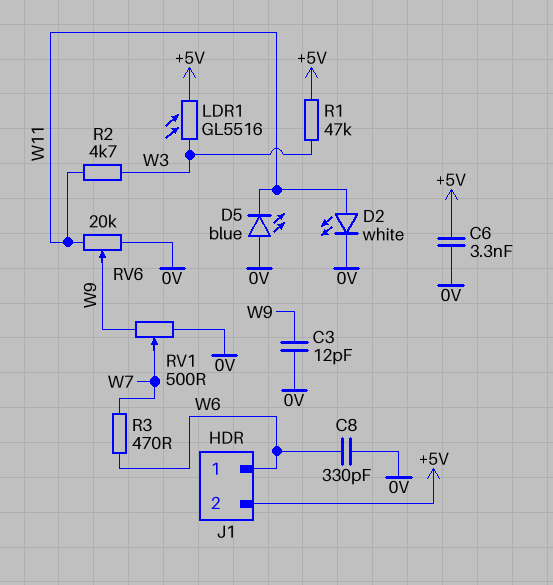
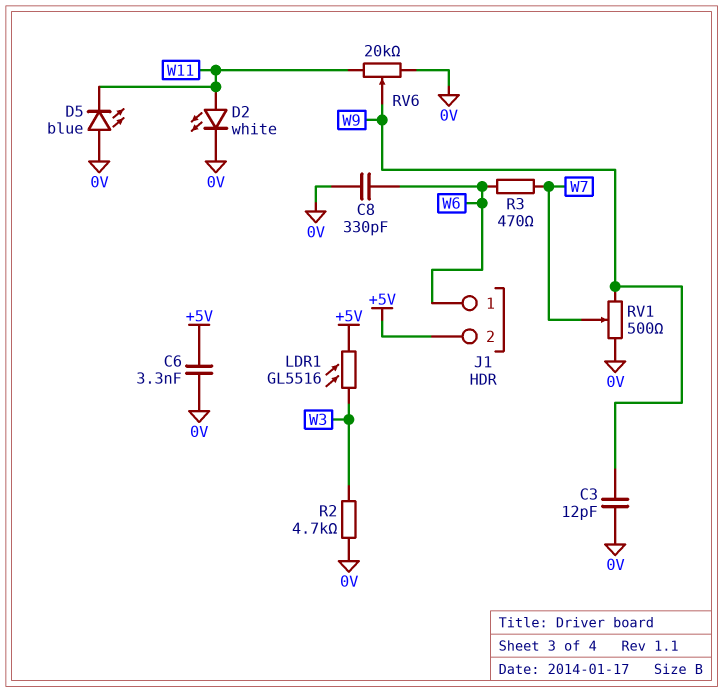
R1: 47k (+5V, W3) -> none
R2: 4.7k (W3, W11) -> 4.7k (0V, W3)

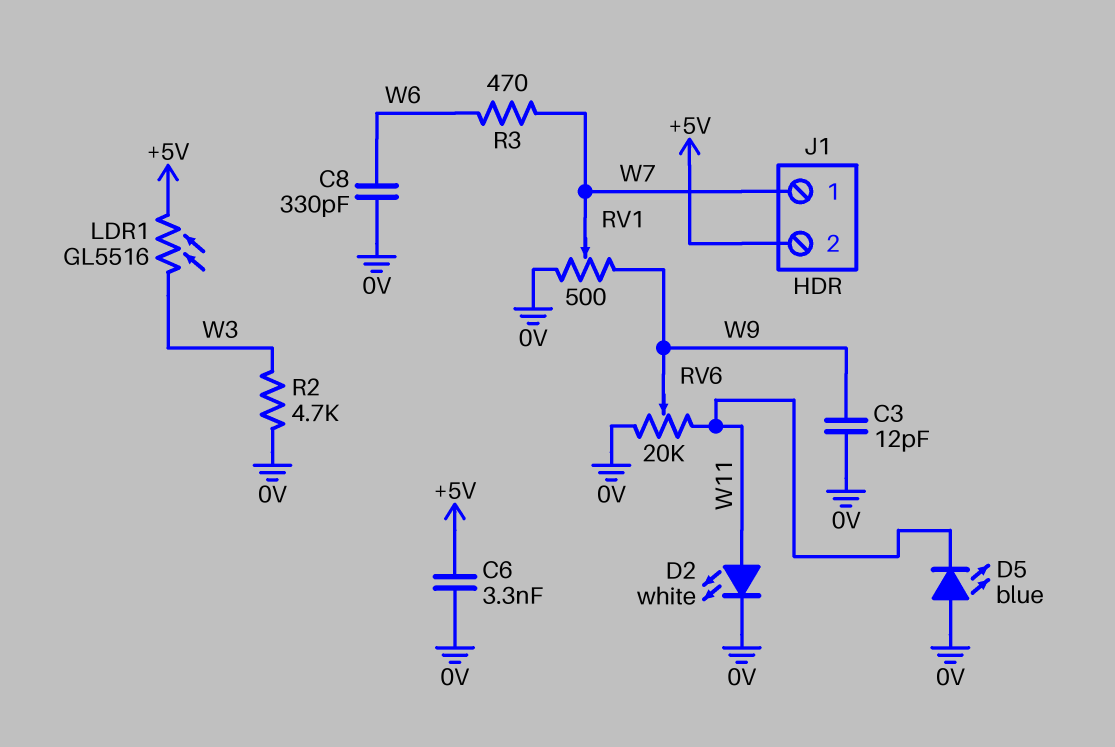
J1 pin 1: W6 -> W7

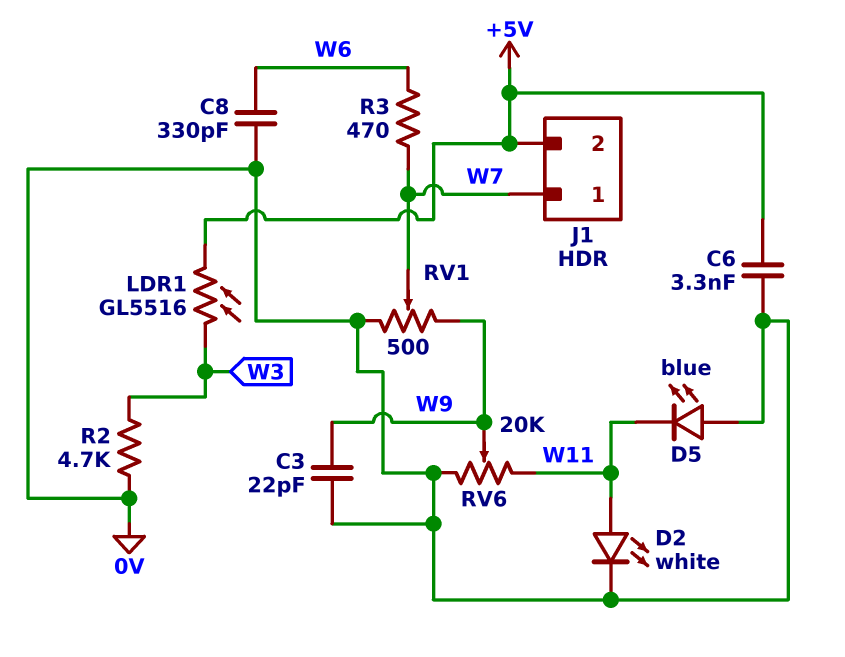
C3: 12pF (0V, W9) -> 22pF (0V, W9)

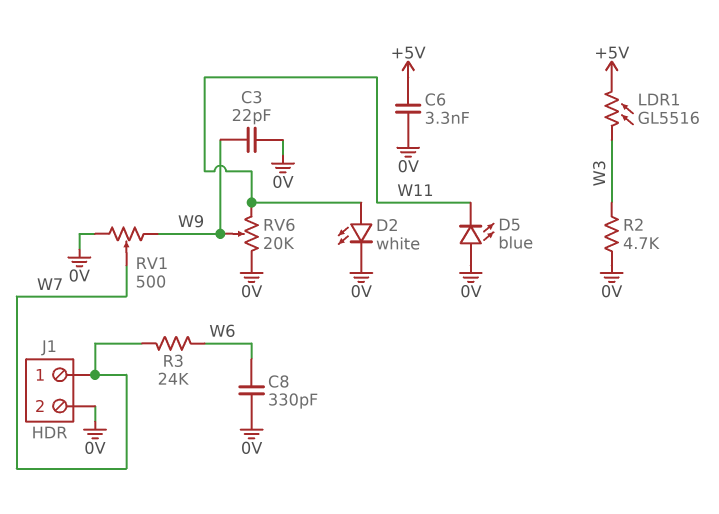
J1 pin 2: +5V -> 0V
R3: 470 (W6, W7) -> 24k (W6, W7)

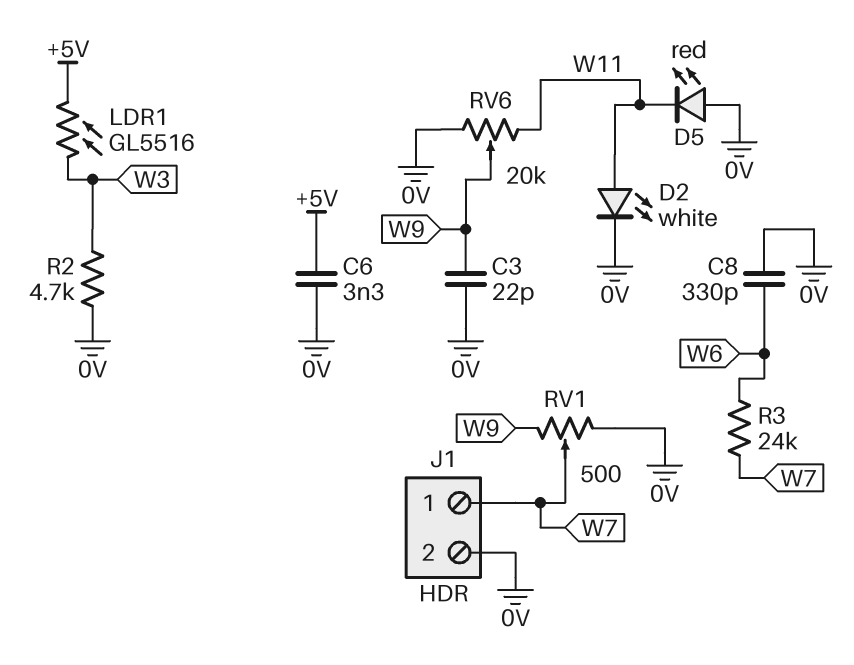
D5: LED blue (A 0V, K W11) -> LED red (A 0V, K W11)

